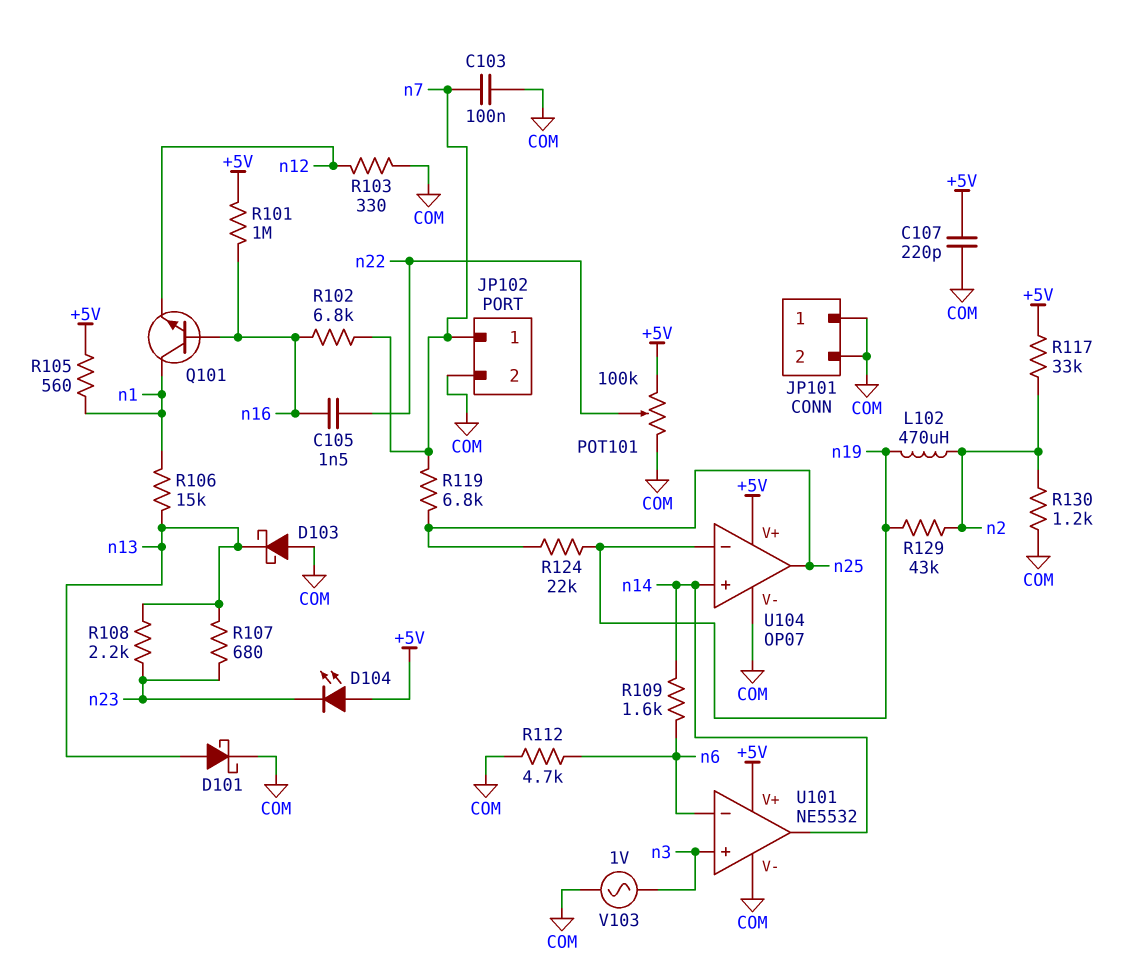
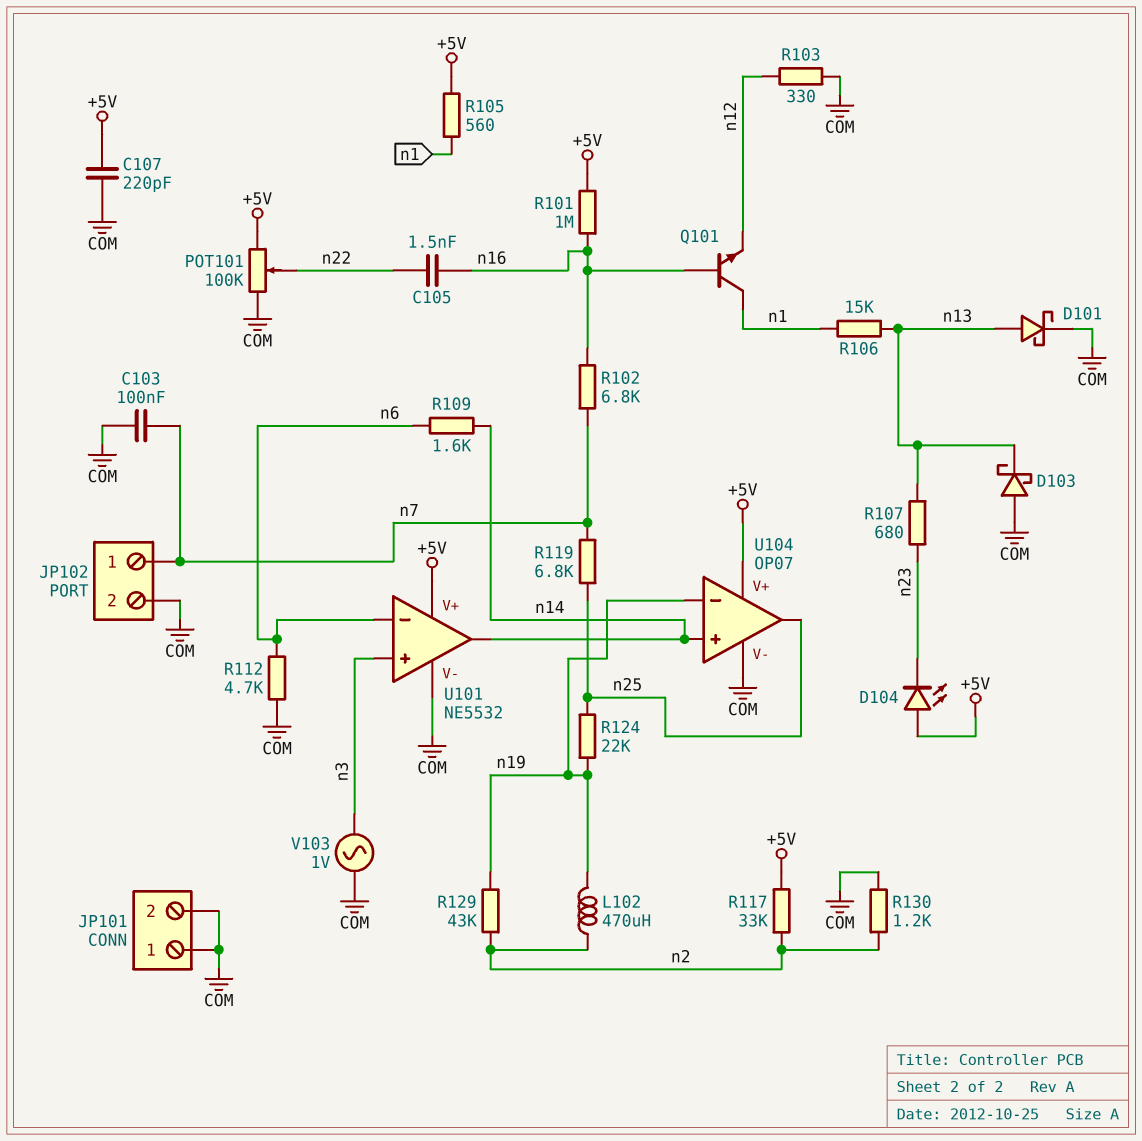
R108: 2.2k (n13, n23) -> none

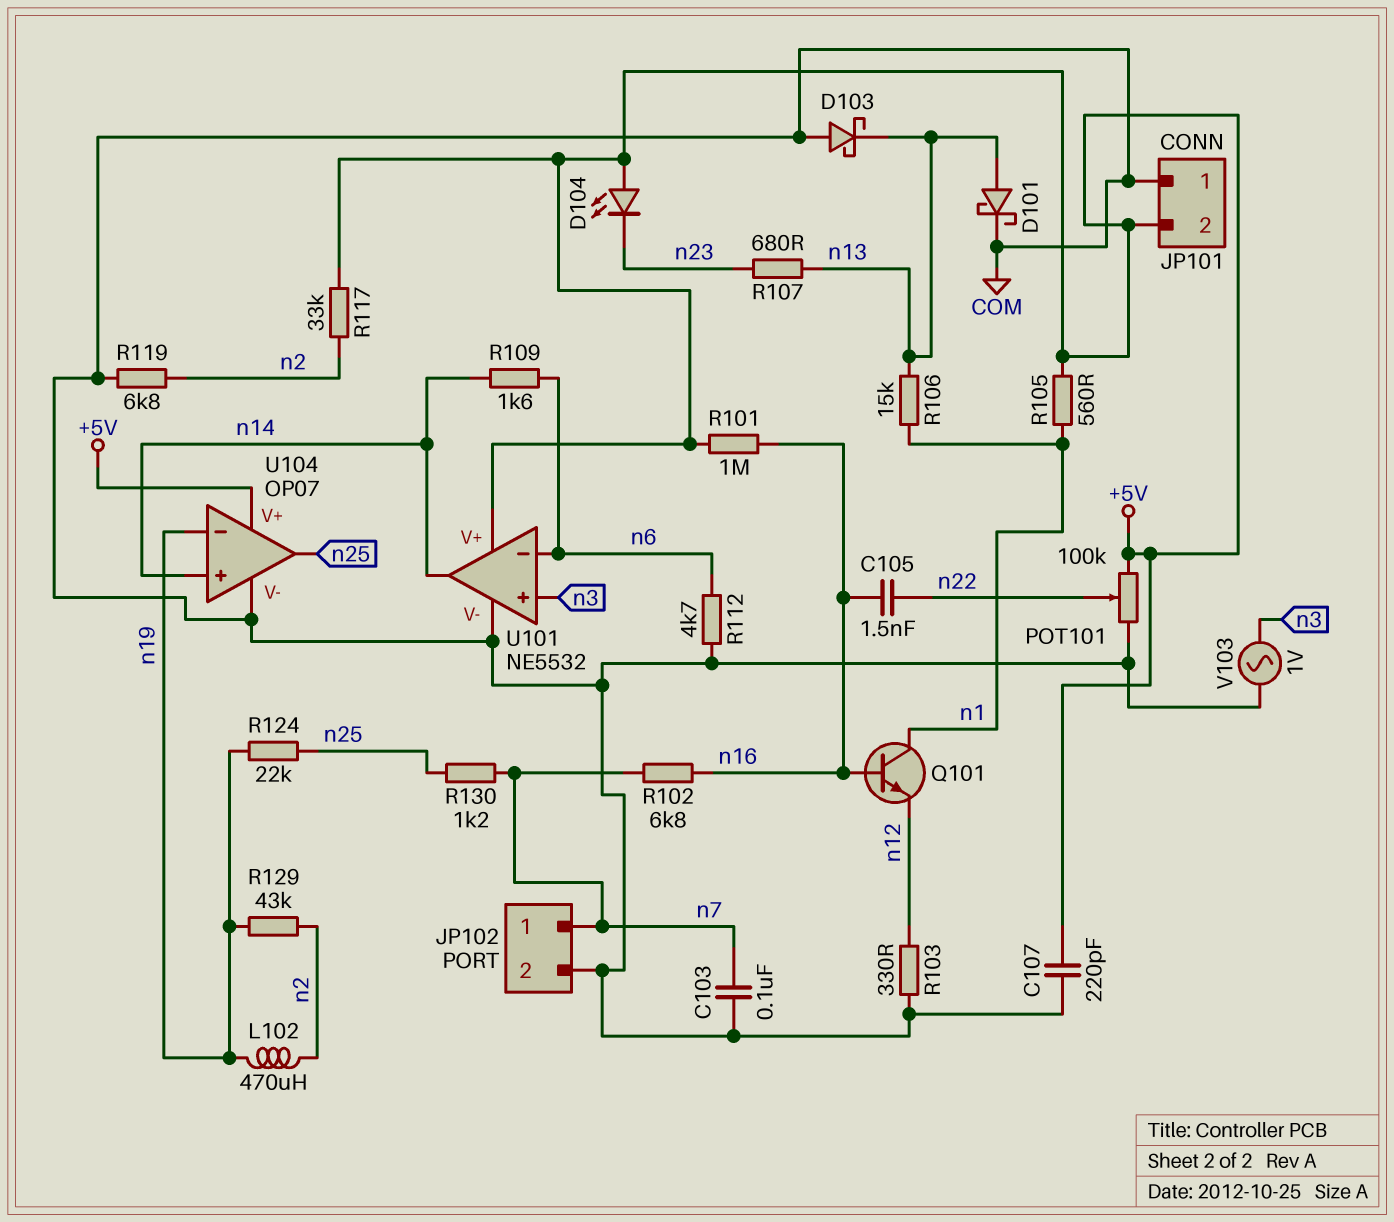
JP101 pin 2: COM -> +5V
R119: 6.8k (n7, n25) -> 6.8k (COM, n2)
R130: 1.2k (COM, n2) -> 1.2k (n7, n25)

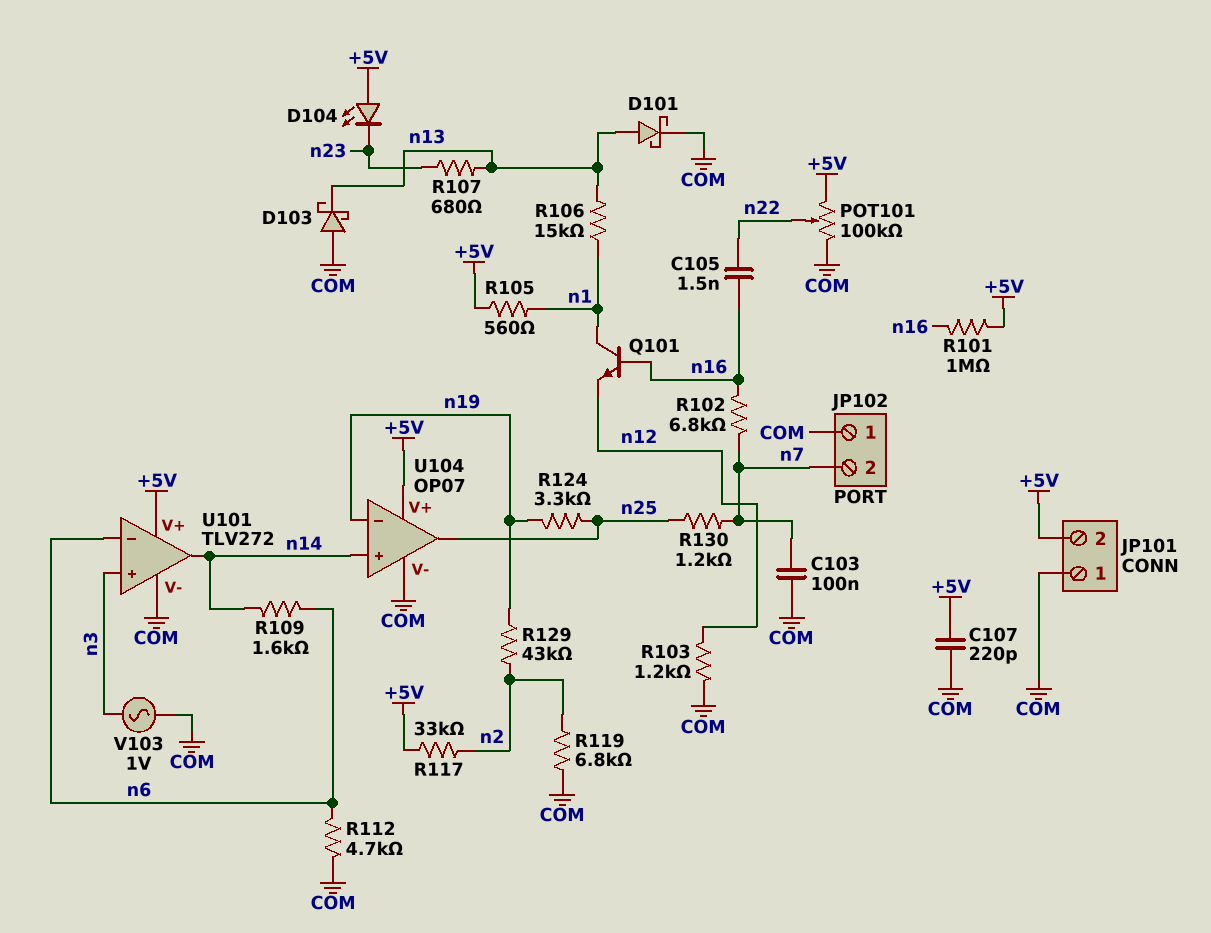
JP102 pin 1: n7 -> COM
JP102 pin 2: COM -> n7
L102: 470uH (n2, n19) -> none
R103: 330 (COM, n12) -> 1.2k (COM, n12)
R124: 22k (n19, n25) -> 3.3k (n19, n25)
U101: NE5532 -> TLV272

